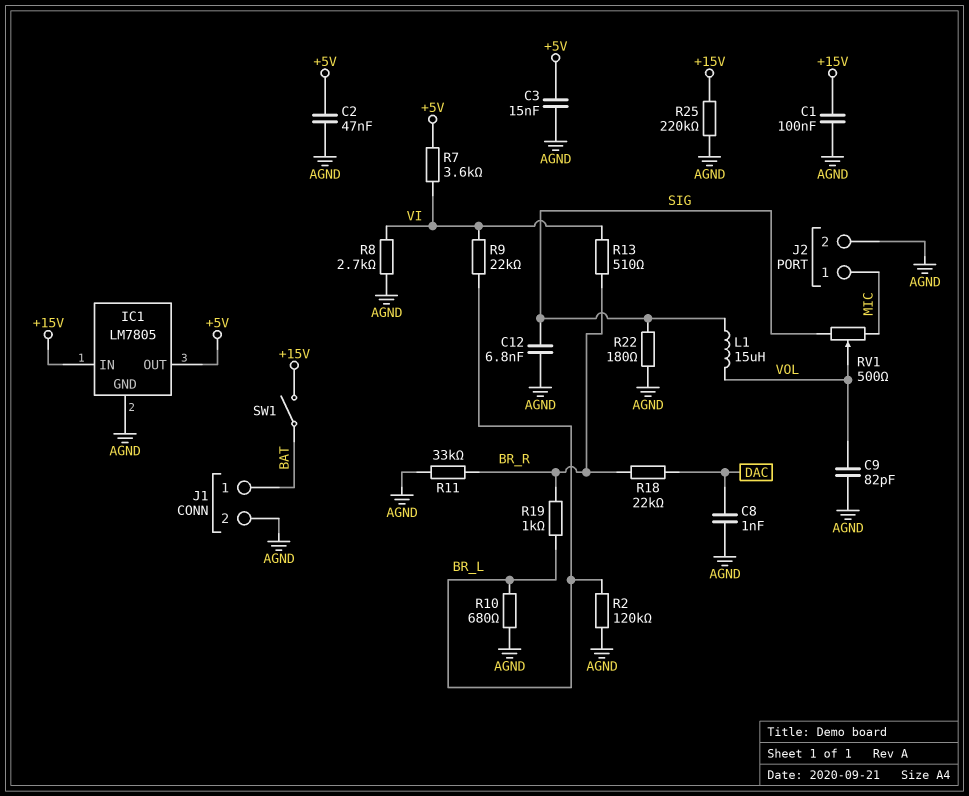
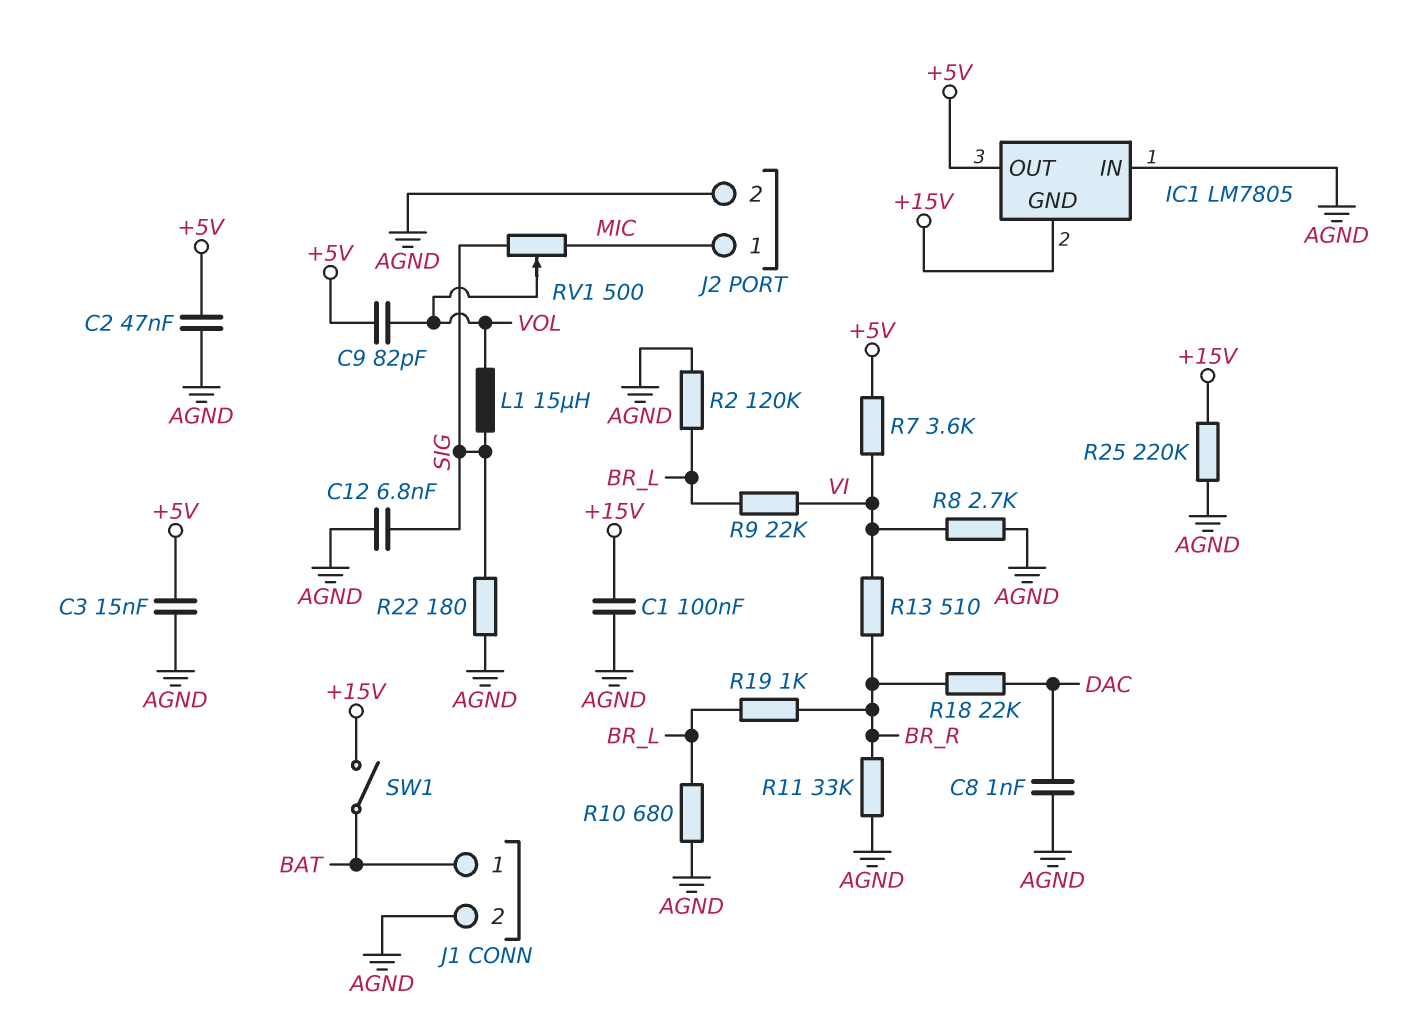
C9: 82pF (AGND, VOL) -> 82pF (+5V, VOL)
IC1 pin GND: AGND -> +15V
IC1 pin IN: +15V -> AGND

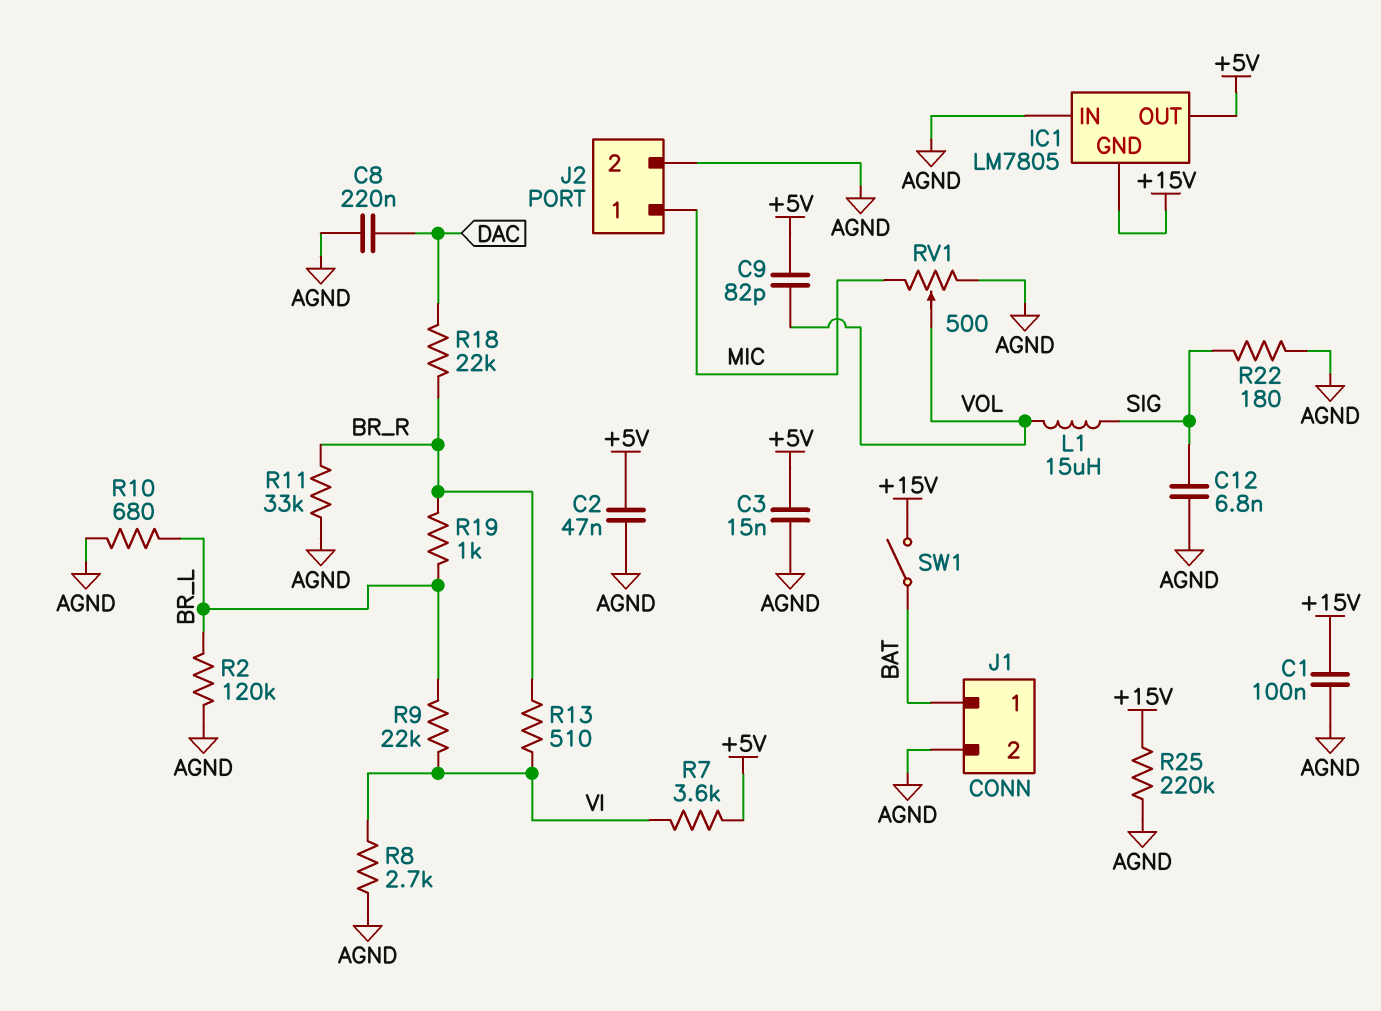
C8: 1nF (AGND, DAC) -> 220nF (AGND, DAC)
RV1: 500 (MIC, SIG, wiper VOL) -> 500 (AGND, MIC, wiper VOL)

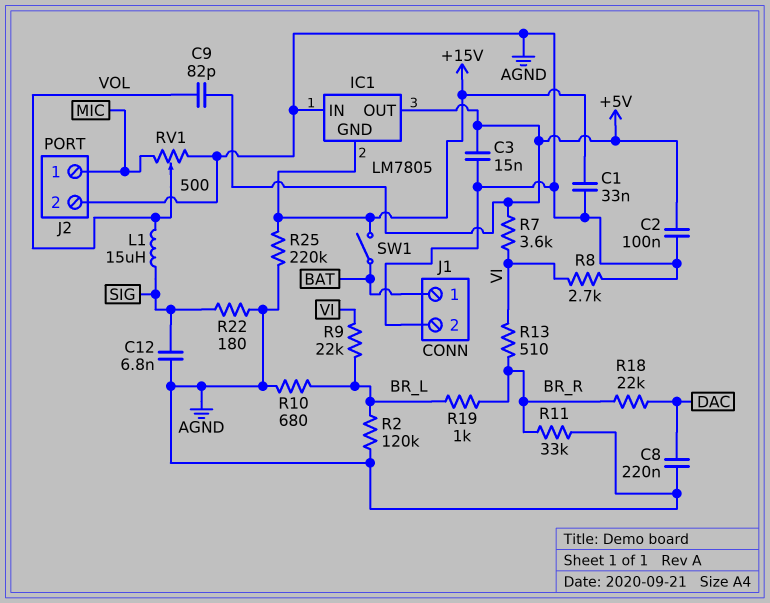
C1: 100nF (+15V, AGND) -> 33nF (+15V, AGND)
C2: 47nF (+5V, AGND) -> 100nF (+5V, AGND)

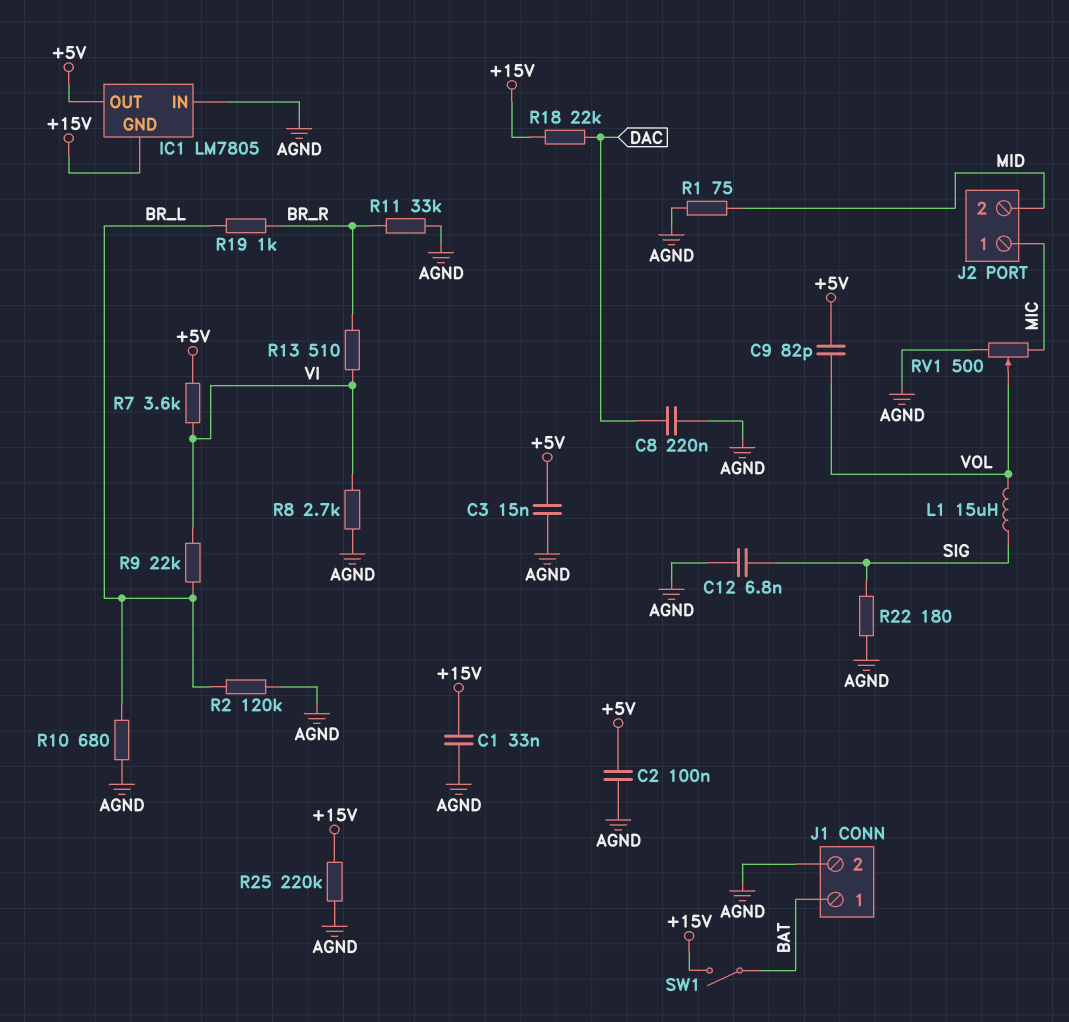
J2 pin 2: AGND -> MID
R1: none -> 75 (AGND, MID)
R18: 22k (BR_R, DAC) -> 22k (+15V, DAC)

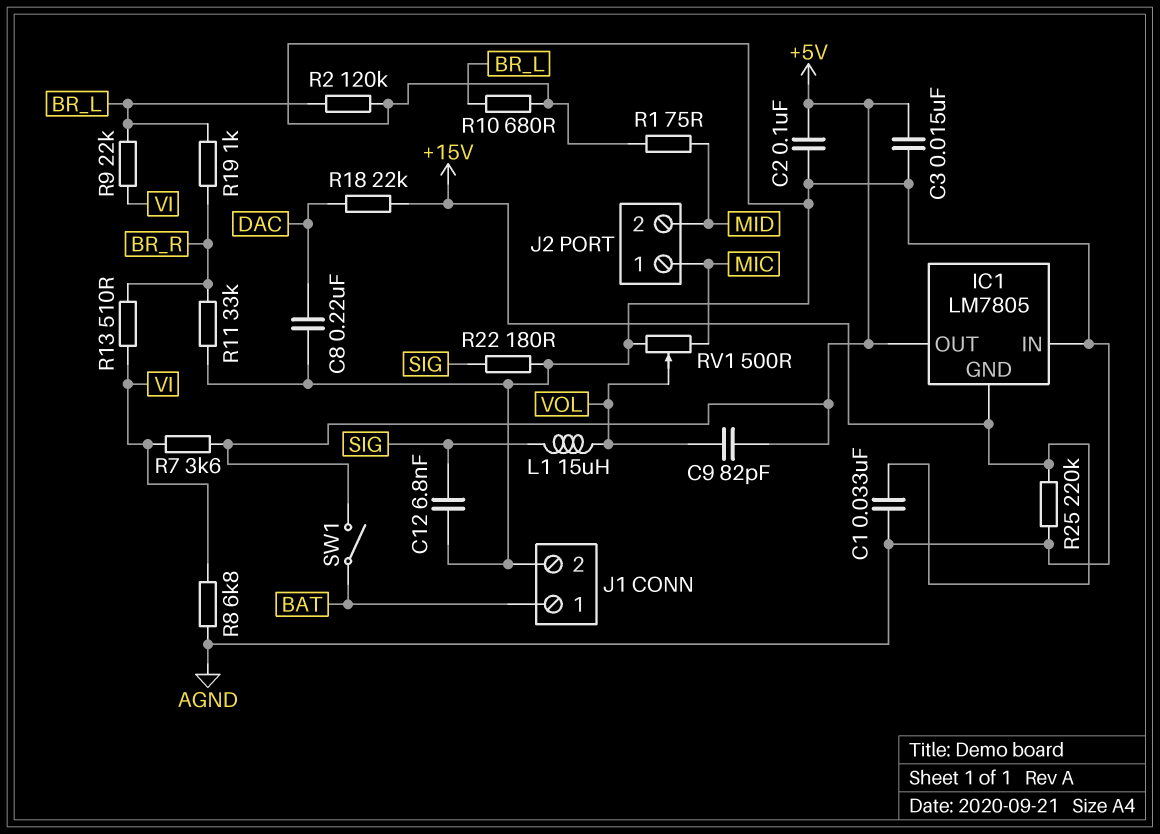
R8: 2.7k (AGND, VI) -> 6.8k (AGND, VI)
SW1: switch (+15V, BAT) -> switch (+5V, BAT)

